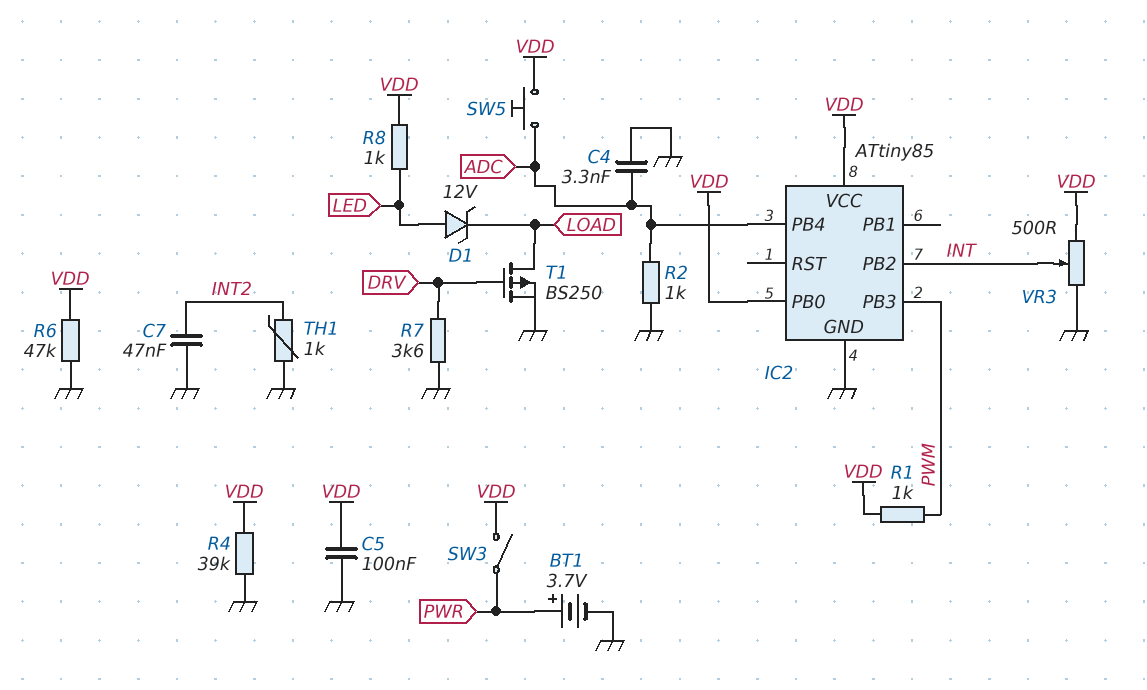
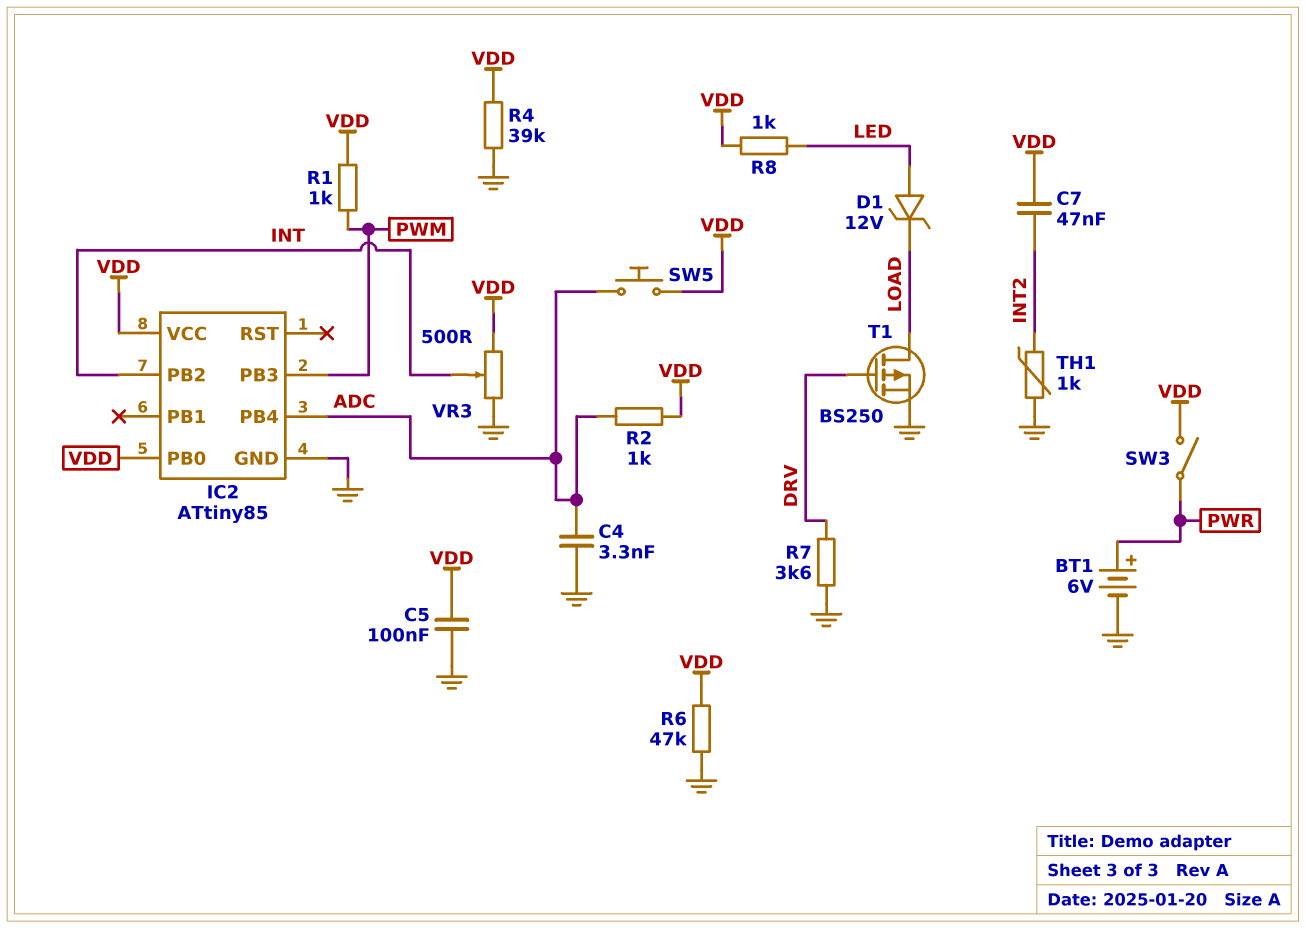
BT1: 3.7V (plus PWR, minus GND) -> 6V (plus PWR, minus GND)
C7: 47nF (GND, INT2) -> 47nF (INT2, VDD)
R2: 1k (ADC, GND) -> 1k (ADC, VDD)

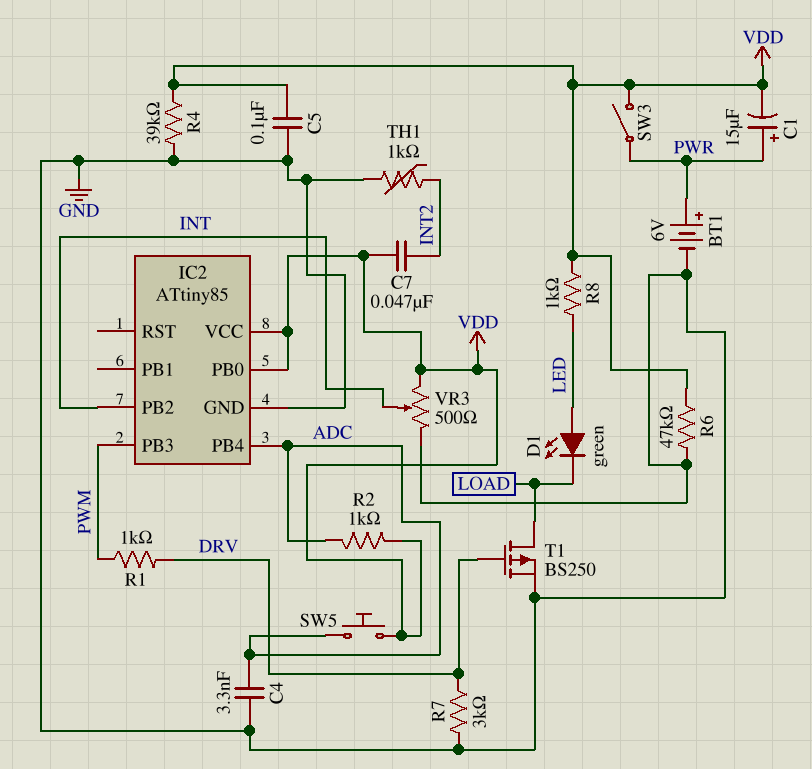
C1: none -> 15uF (plus PWR, minus VDD)
D1: zener 12V (A LED, K LOAD) -> LED green (A LED, K LOAD)
R1: 1k (PWM, VDD) -> 1k (DRV, PWM)
R7: 3.6k (DRV, GND) -> 3k (DRV, GND)

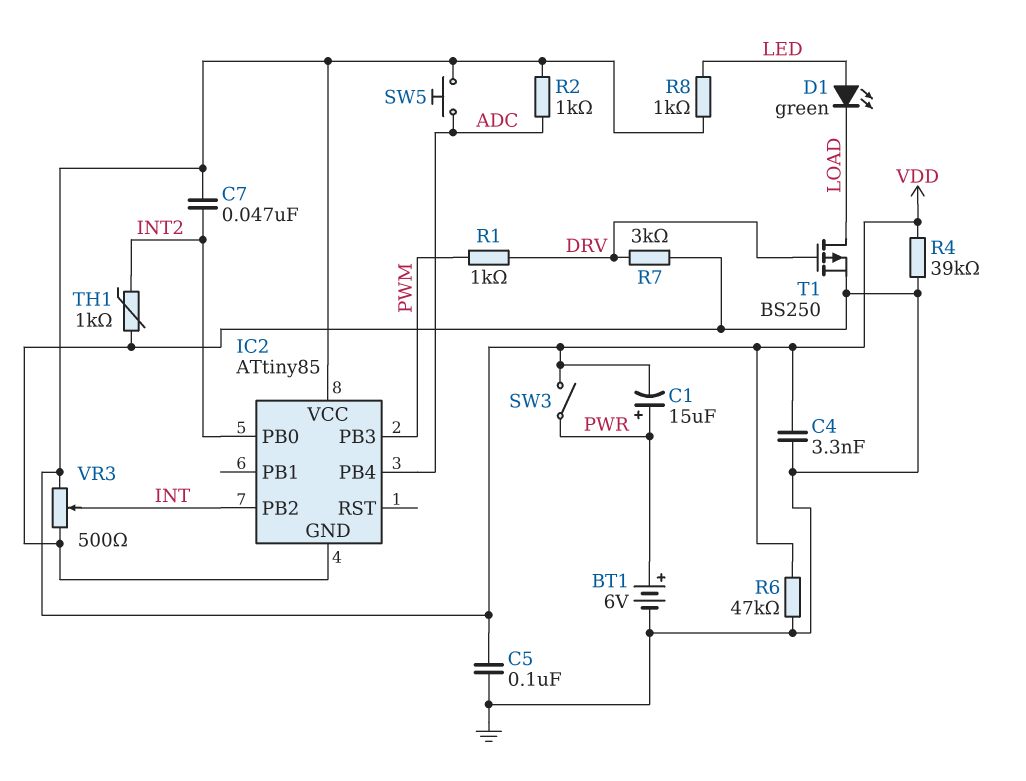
C4: 3.3nF (ADC, GND) -> 3.3nF (GND, VDD)
IC2 pin PB0: VDD -> INT2

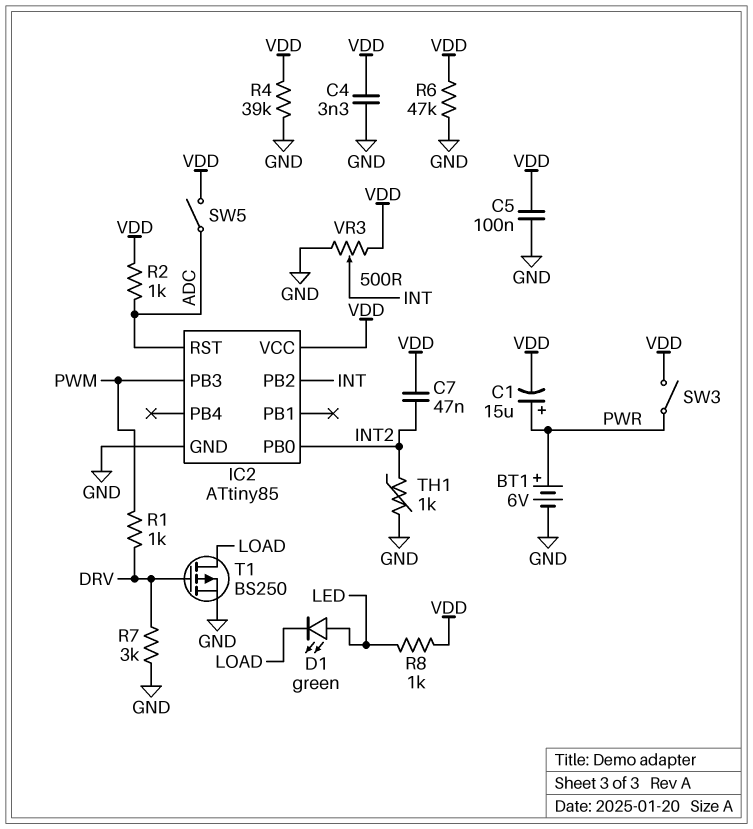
IC2 pin PB4: ADC -> none
IC2 pin RST: none -> ADC
SW5: button (ADC, VDD) -> switch (ADC, VDD)

